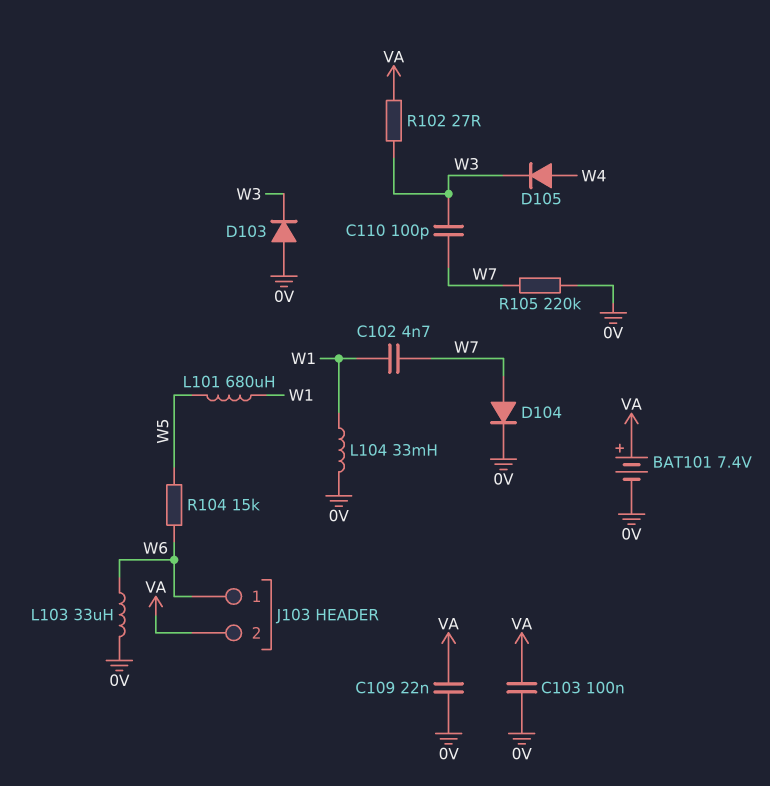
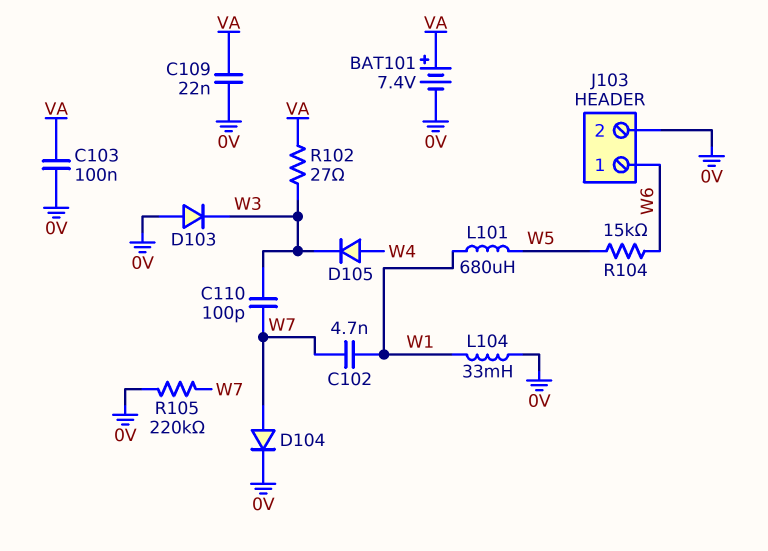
J103 pin 2: VA -> 0V
L103: 33uH (0V, W6) -> none

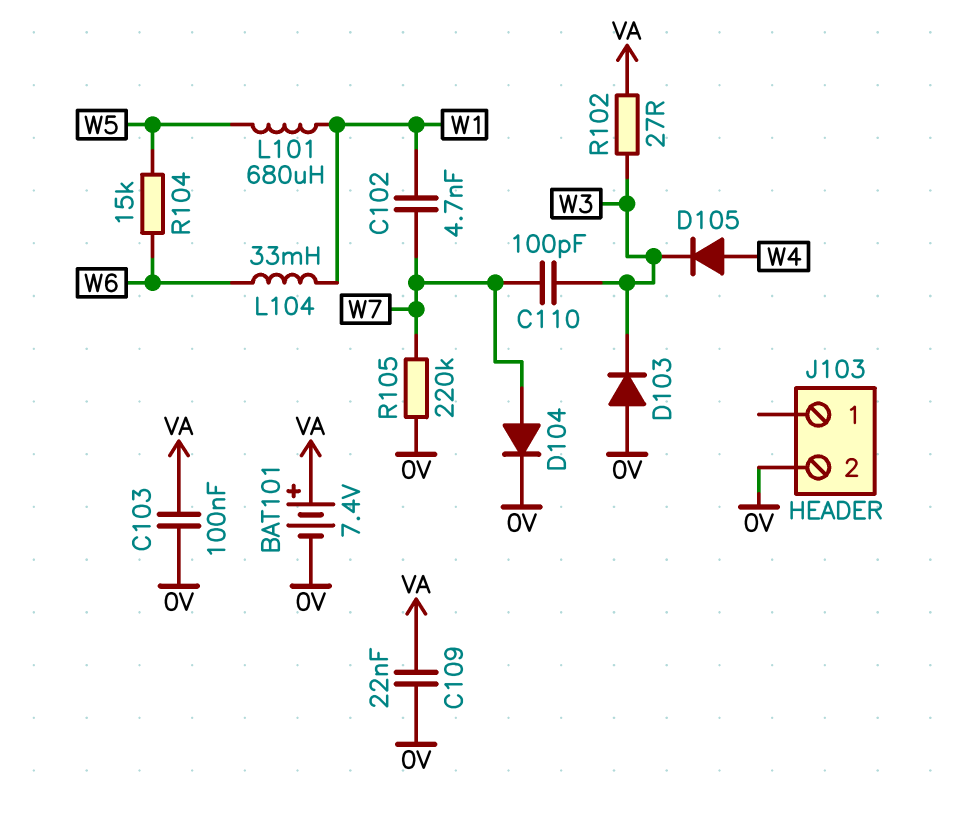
J103 pin 1: W6 -> none
L104: 33mH (0V, W1) -> 33mH (W1, W6)

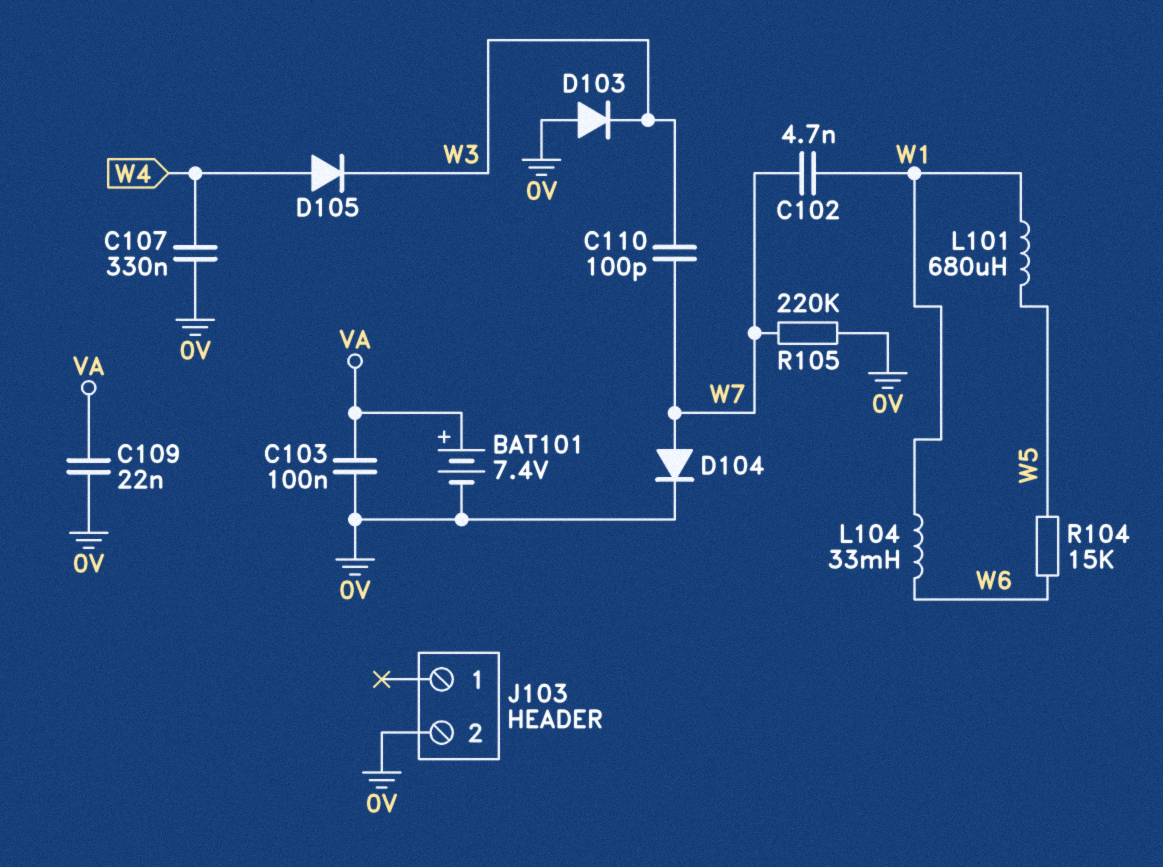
C107: none -> 330nF (0V, W4)
R102: 27 (VA, W3) -> none

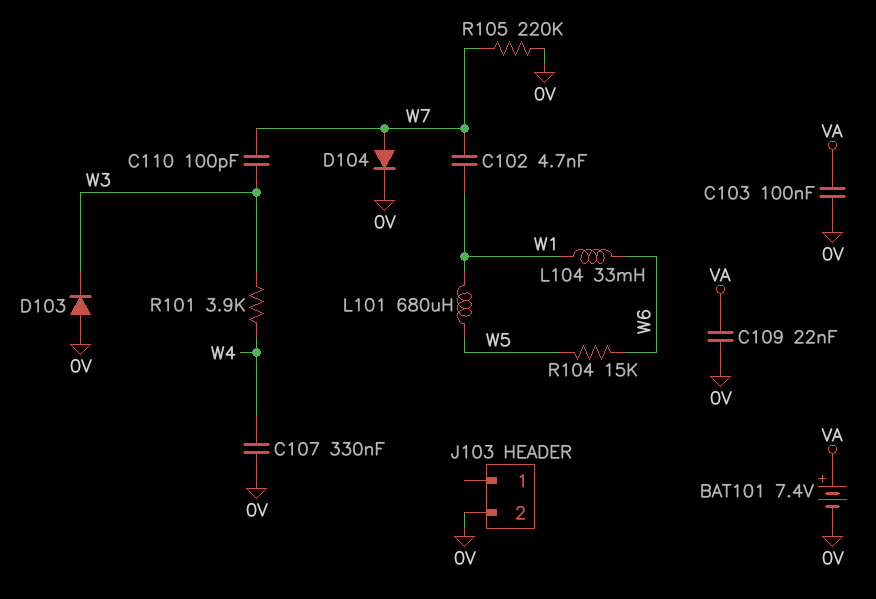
D105: diode (A W4, K W3) -> none
R101: none -> 3.9k (W3, W4)

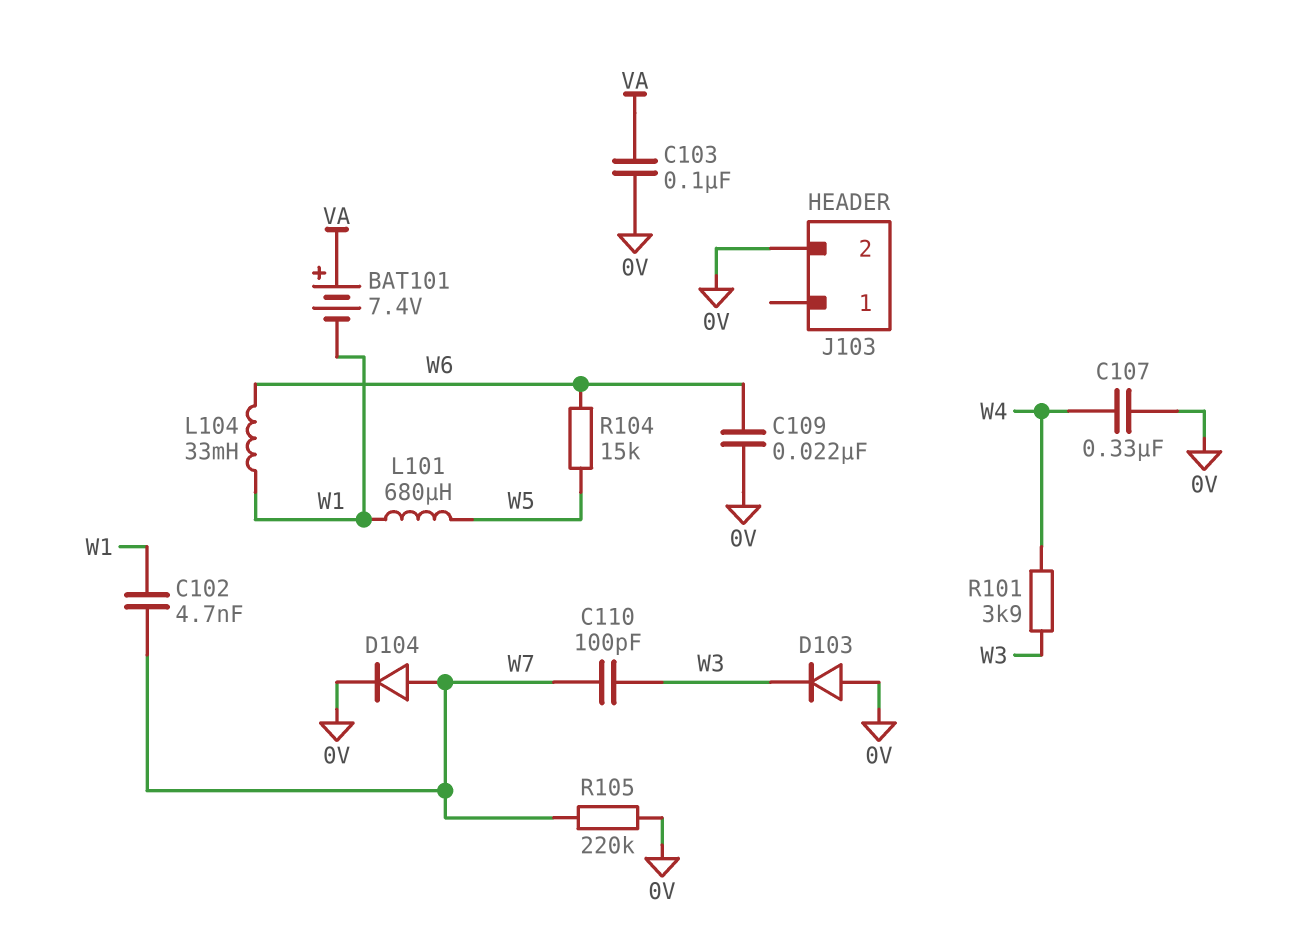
BAT101: 7.4V (plus VA, minus 0V) -> 7.4V (plus VA, minus W1)
C109: 22nF (0V, VA) -> 22nF (0V, W6)

